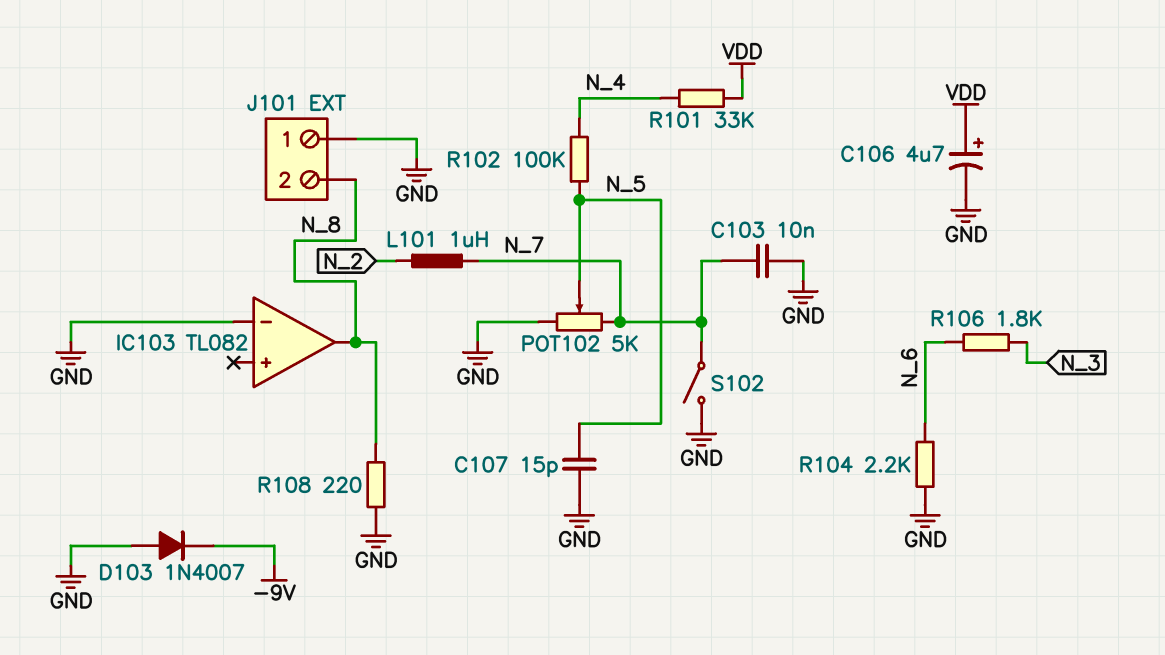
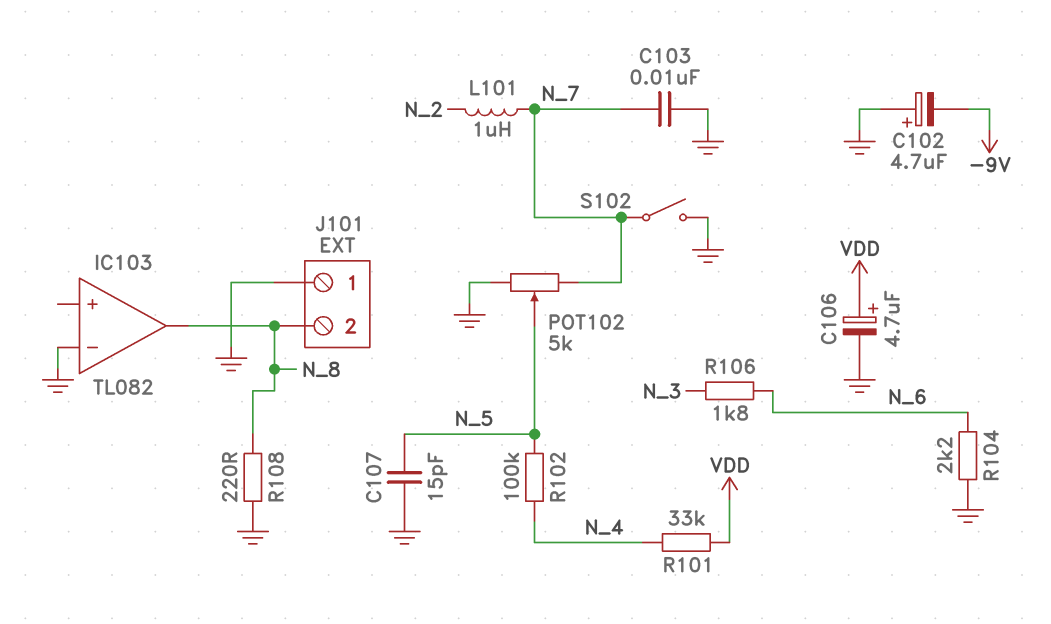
C102: none -> 4.7uF (plus GND, minus -9V)
D103: diode 1N4007 (A GND, K -9V) -> none

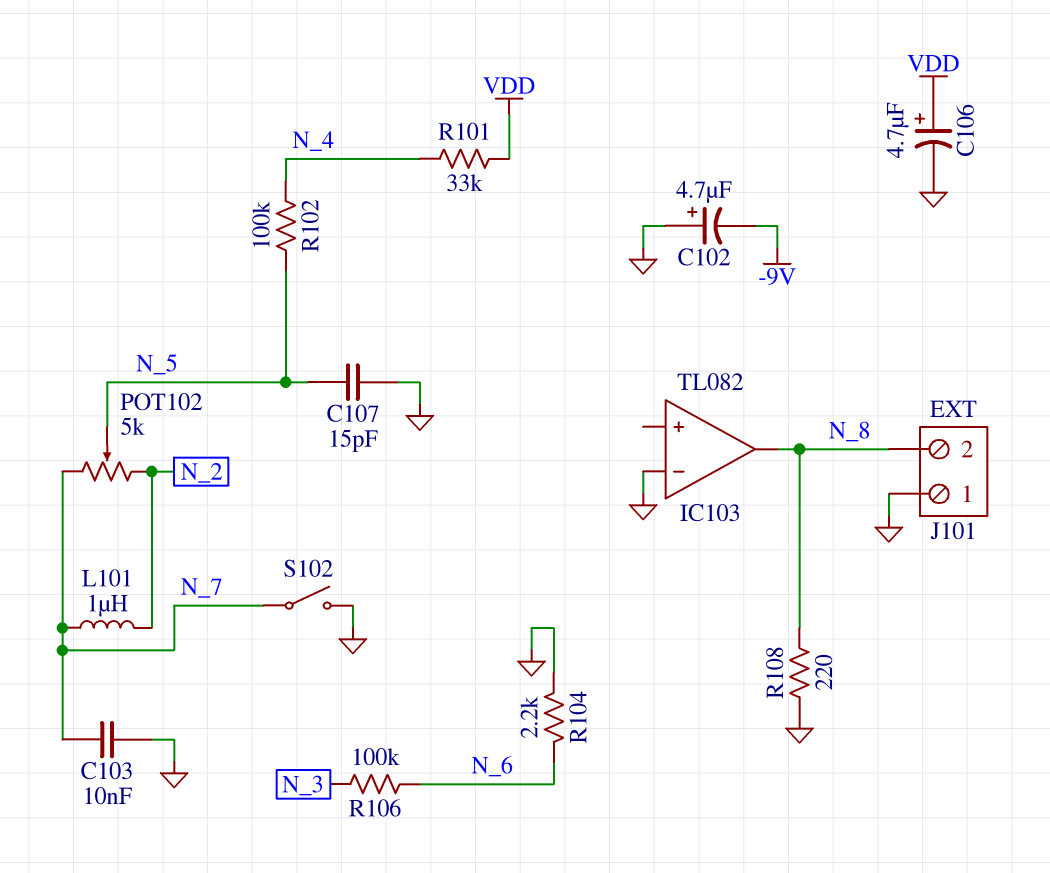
POT102: 5k (GND, N_7, wiper N_5) -> 5k (N_2, N_7, wiper N_5)
R106: 1.8k (N_3, N_6) -> 100k (N_3, N_6)

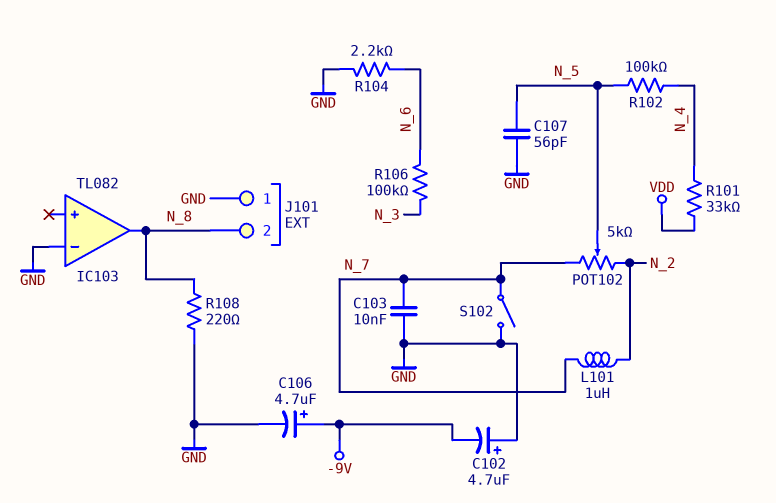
C106: 4.7uF (plus VDD, minus GND) -> 4.7uF (plus -9V, minus GND)
C107: 15pF (GND, N_5) -> 56pF (GND, N_5)

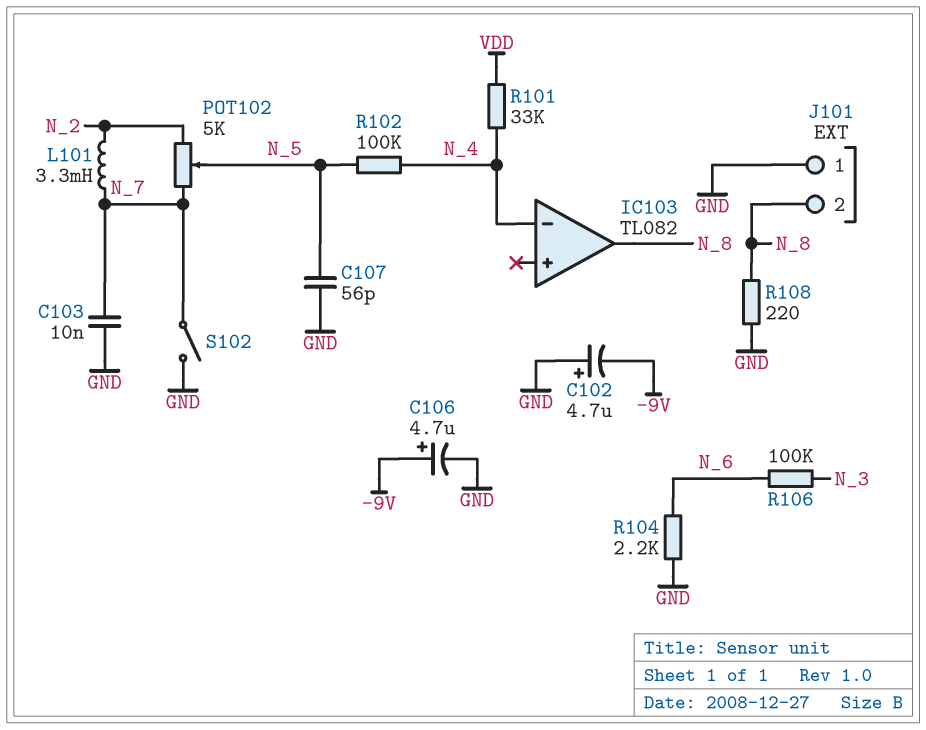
IC103 pin in-: GND -> N_4
L101: 1uH (N_2, N_7) -> 3.3mH (N_2, N_7)

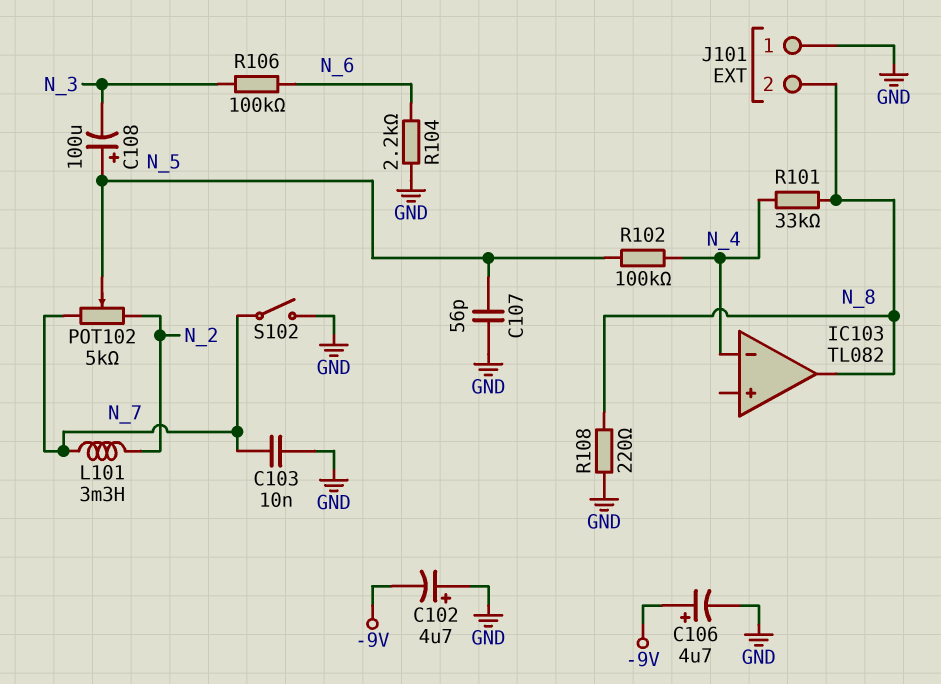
C108: none -> 100uF (plus N_5, minus N_3)
R101: 33k (N_4, VDD) -> 33k (N_4, N_8)

